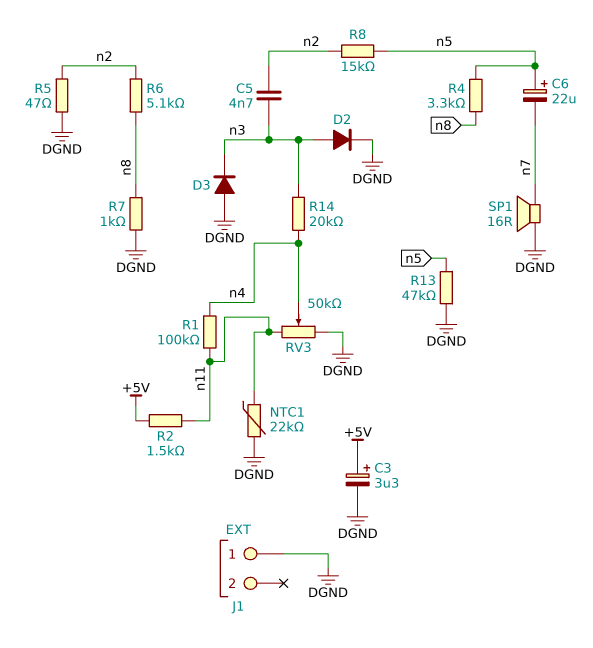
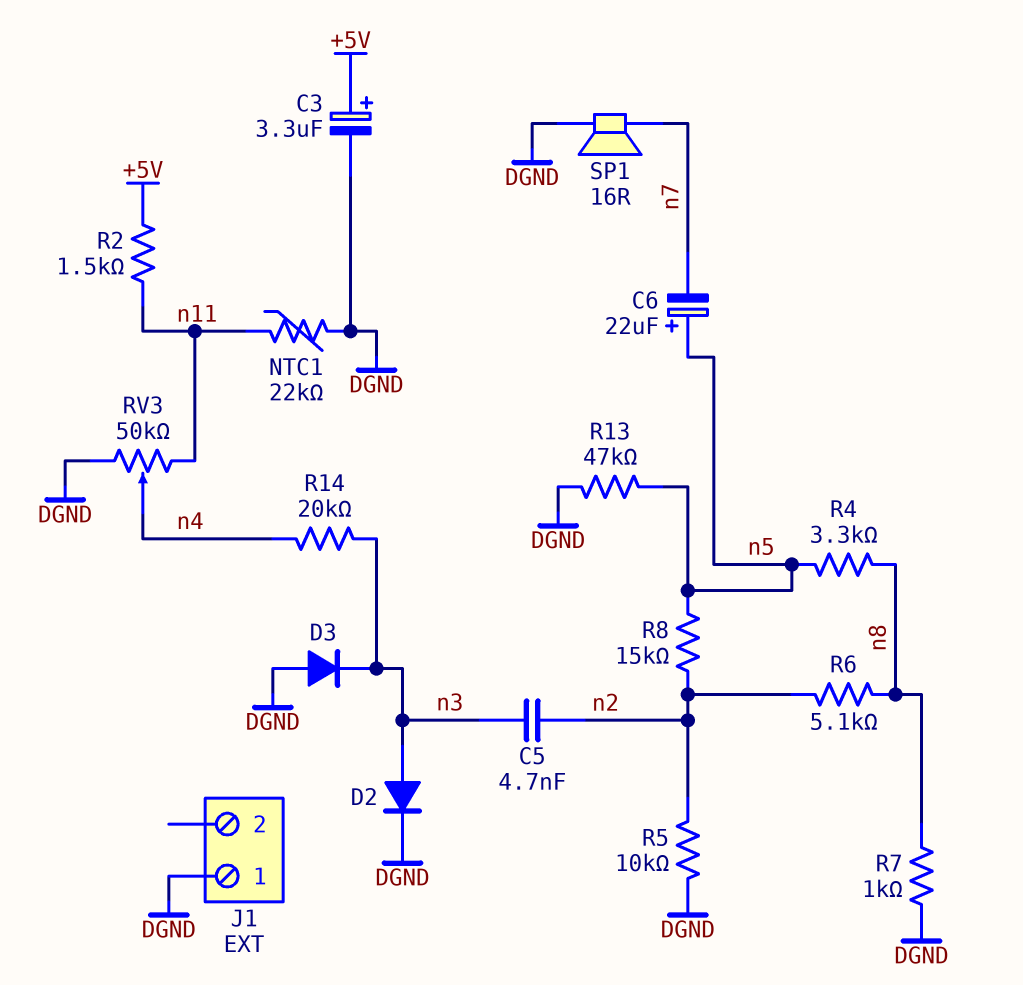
R1: 100k (n4, n11) -> none
R5: 47 (DGND, n2) -> 10k (DGND, n2)

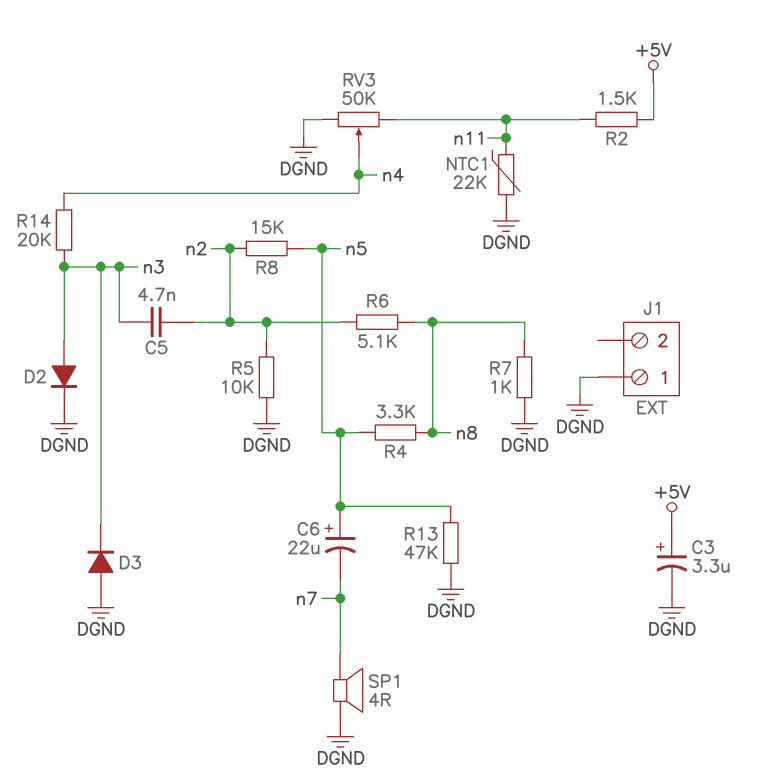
SP1: speaker 16R (DGND, n7) -> speaker 4R (DGND, n7)

